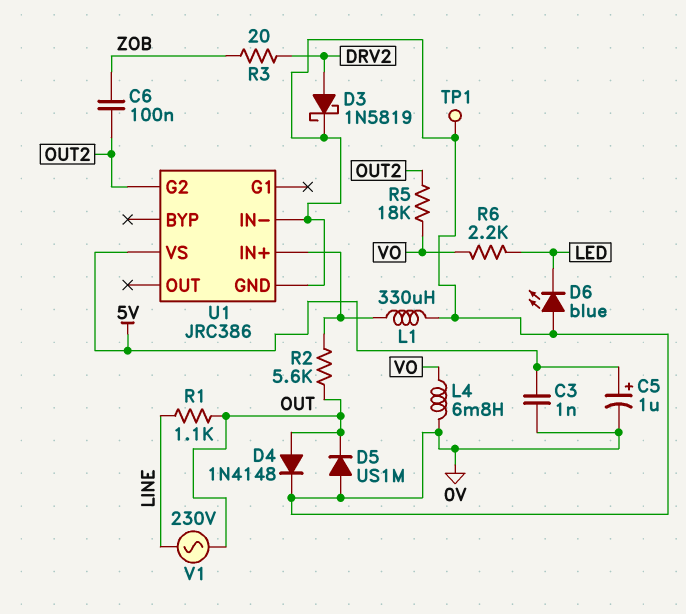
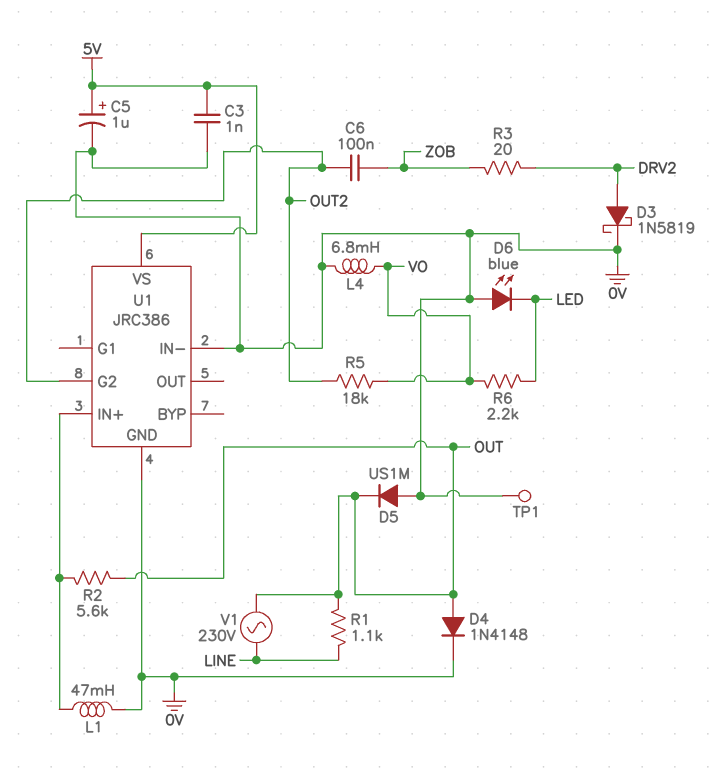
L1: 330uH (0V, U1/IN+) -> 47mH (0V, U1/IN+)

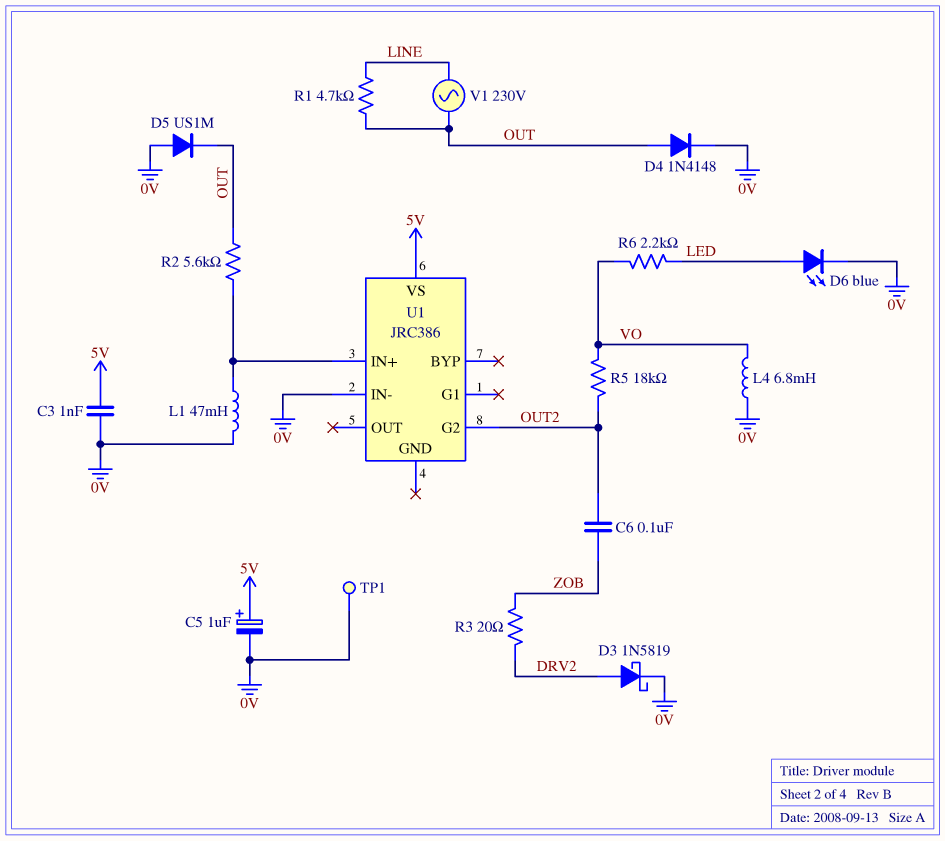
D6: LED blue (A 0V, K LED) -> LED blue (A LED, K 0V)
R1: 1.1k (LINE, OUT) -> 4.7k (LINE, OUT)
U1 pin GND: 0V -> none

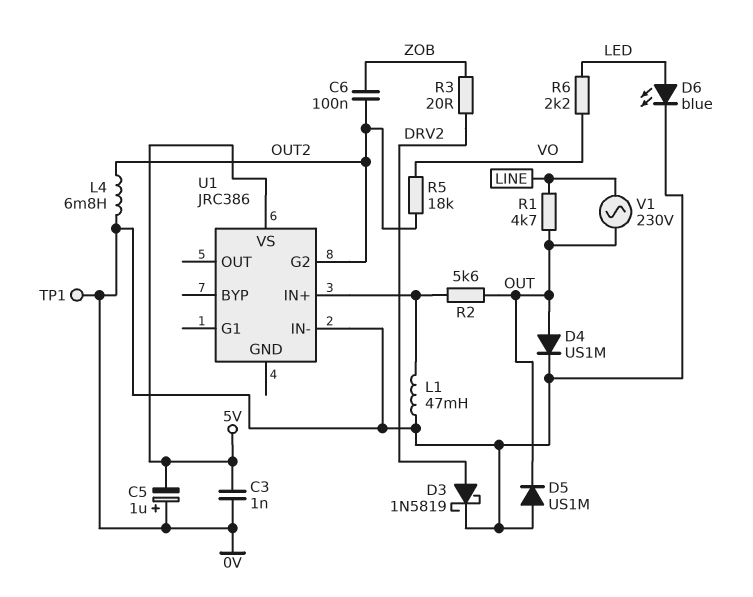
C5: 1uF (plus 5V, minus 0V) -> 1uF (plus 0V, minus 5V)
D4: diode 1N4148 (A OUT, K 0V) -> diode US1M (A OUT, K 0V)
L4: 6.8mH (0V, VO) -> 6.8mH (0V, OUT2)

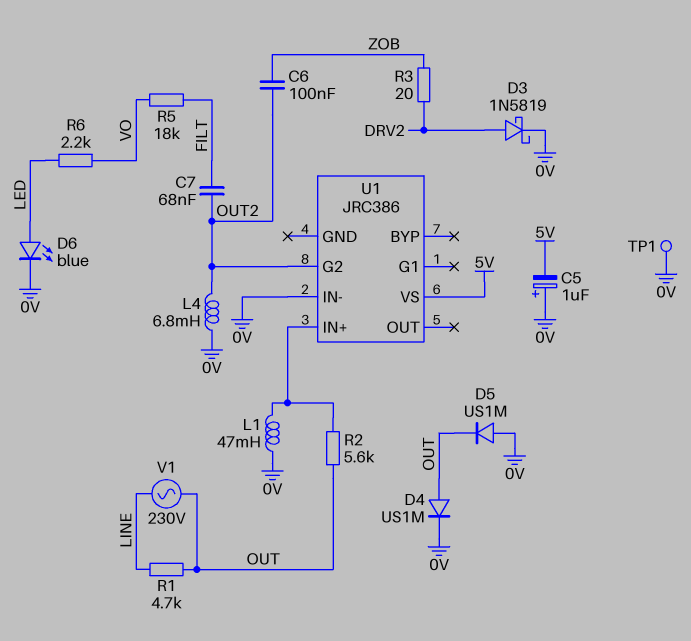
C3: 1nF (0V, 5V) -> none
C7: none -> 68nF (FILT, OUT2)
R5: 18k (OUT2, VO) -> 18k (FILT, VO)

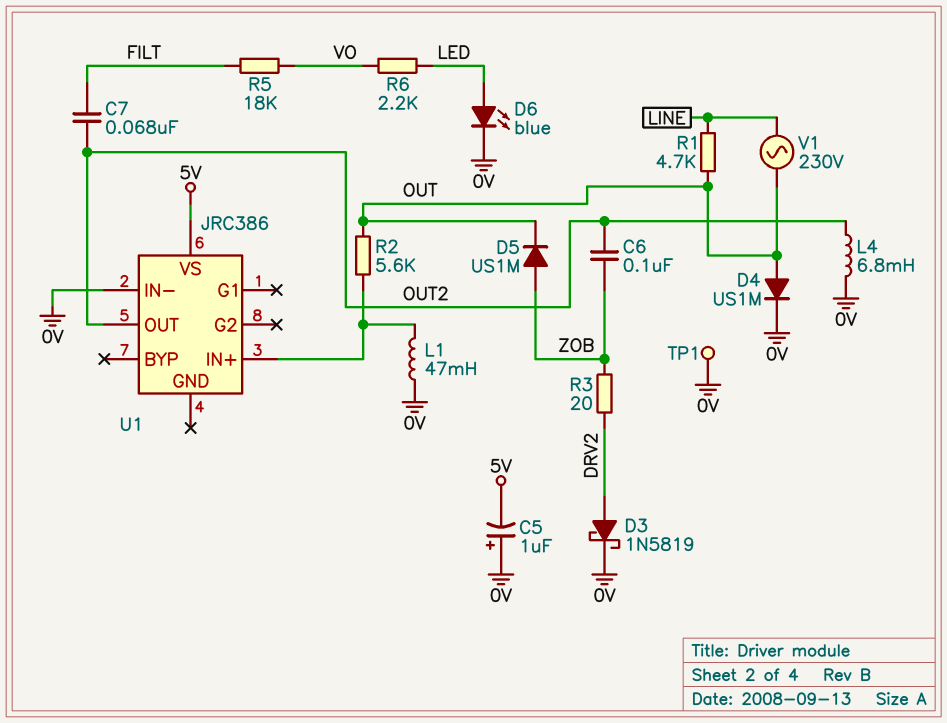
D5: diode US1M (A 0V, K OUT) -> diode US1M (A ZOB, K OUT)
U1 pin G2: OUT2 -> none
U1 pin OUT: none -> OUT2

